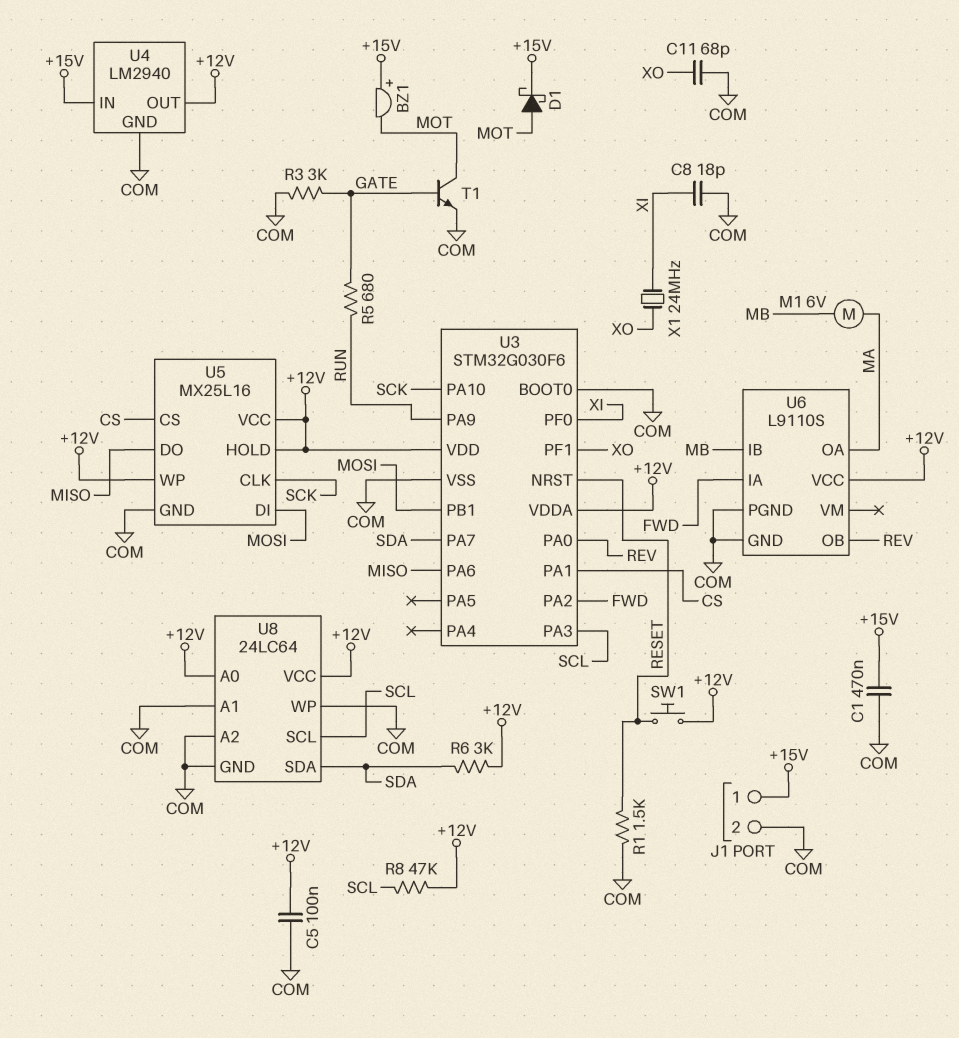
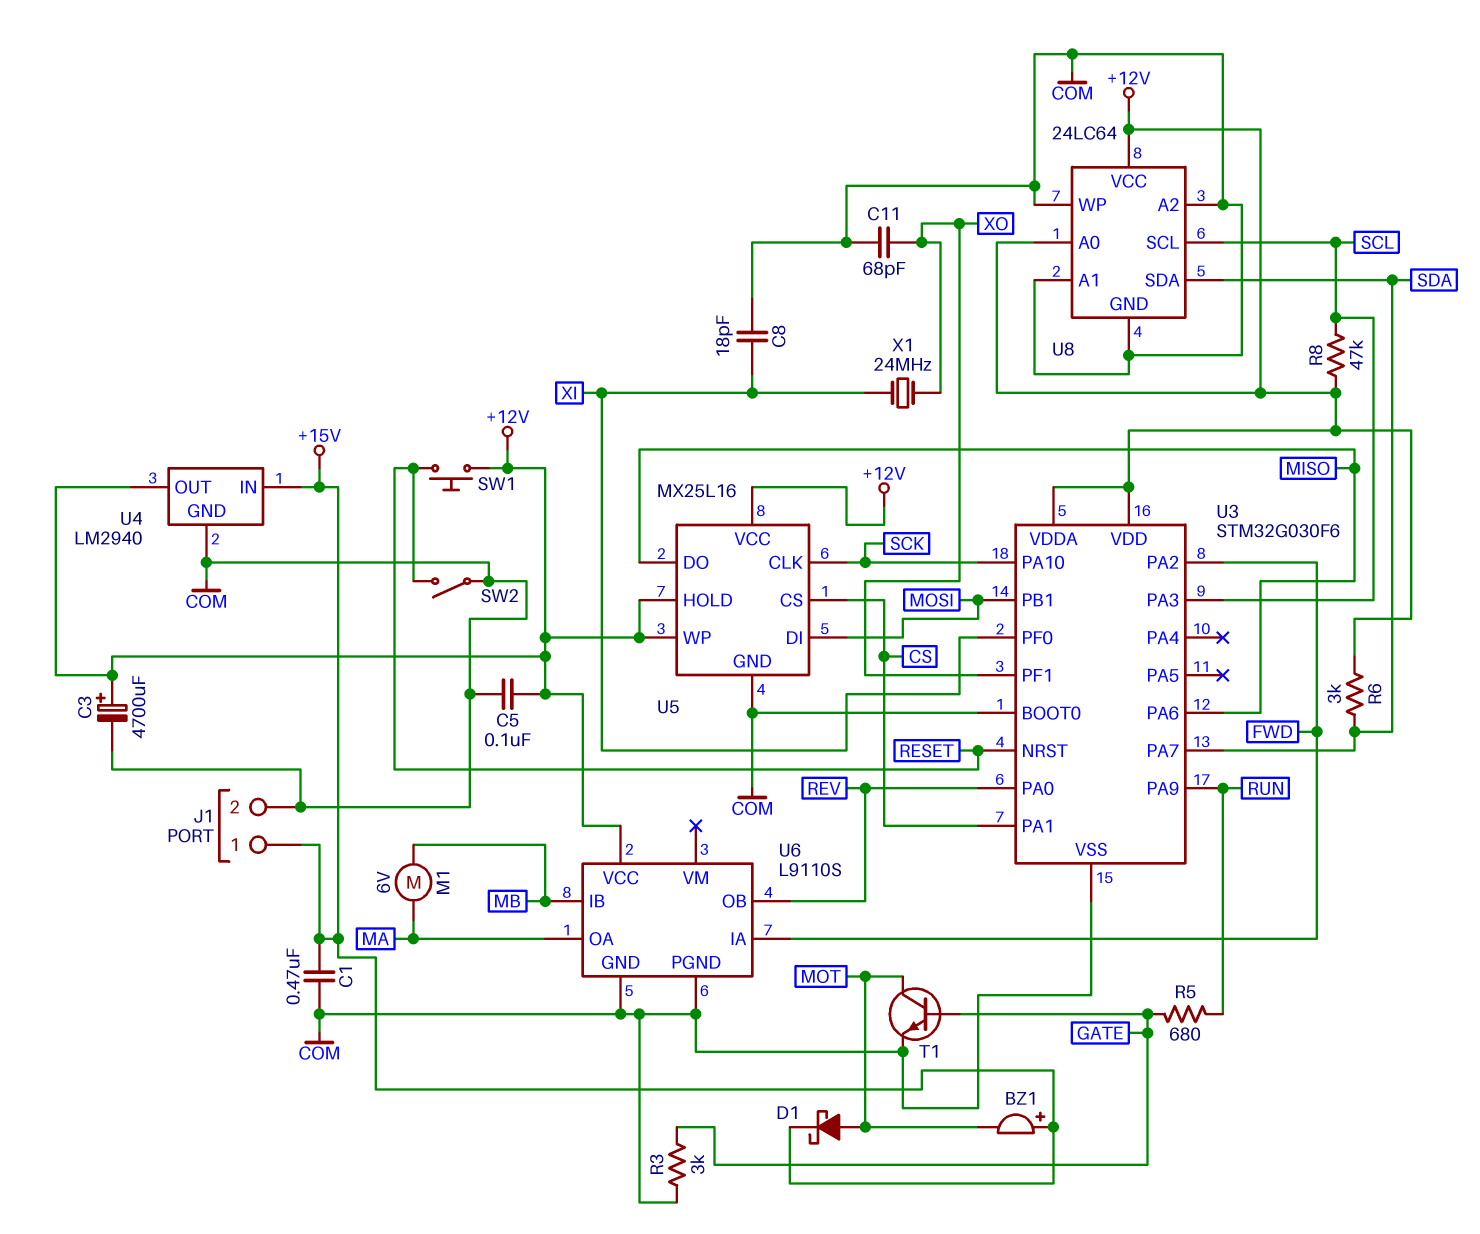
C3: none -> 4700uF (plus +12V, minus COM)
R1: 1.5k (COM, RESET) -> none
SW2: none -> switch (COM, RESET)

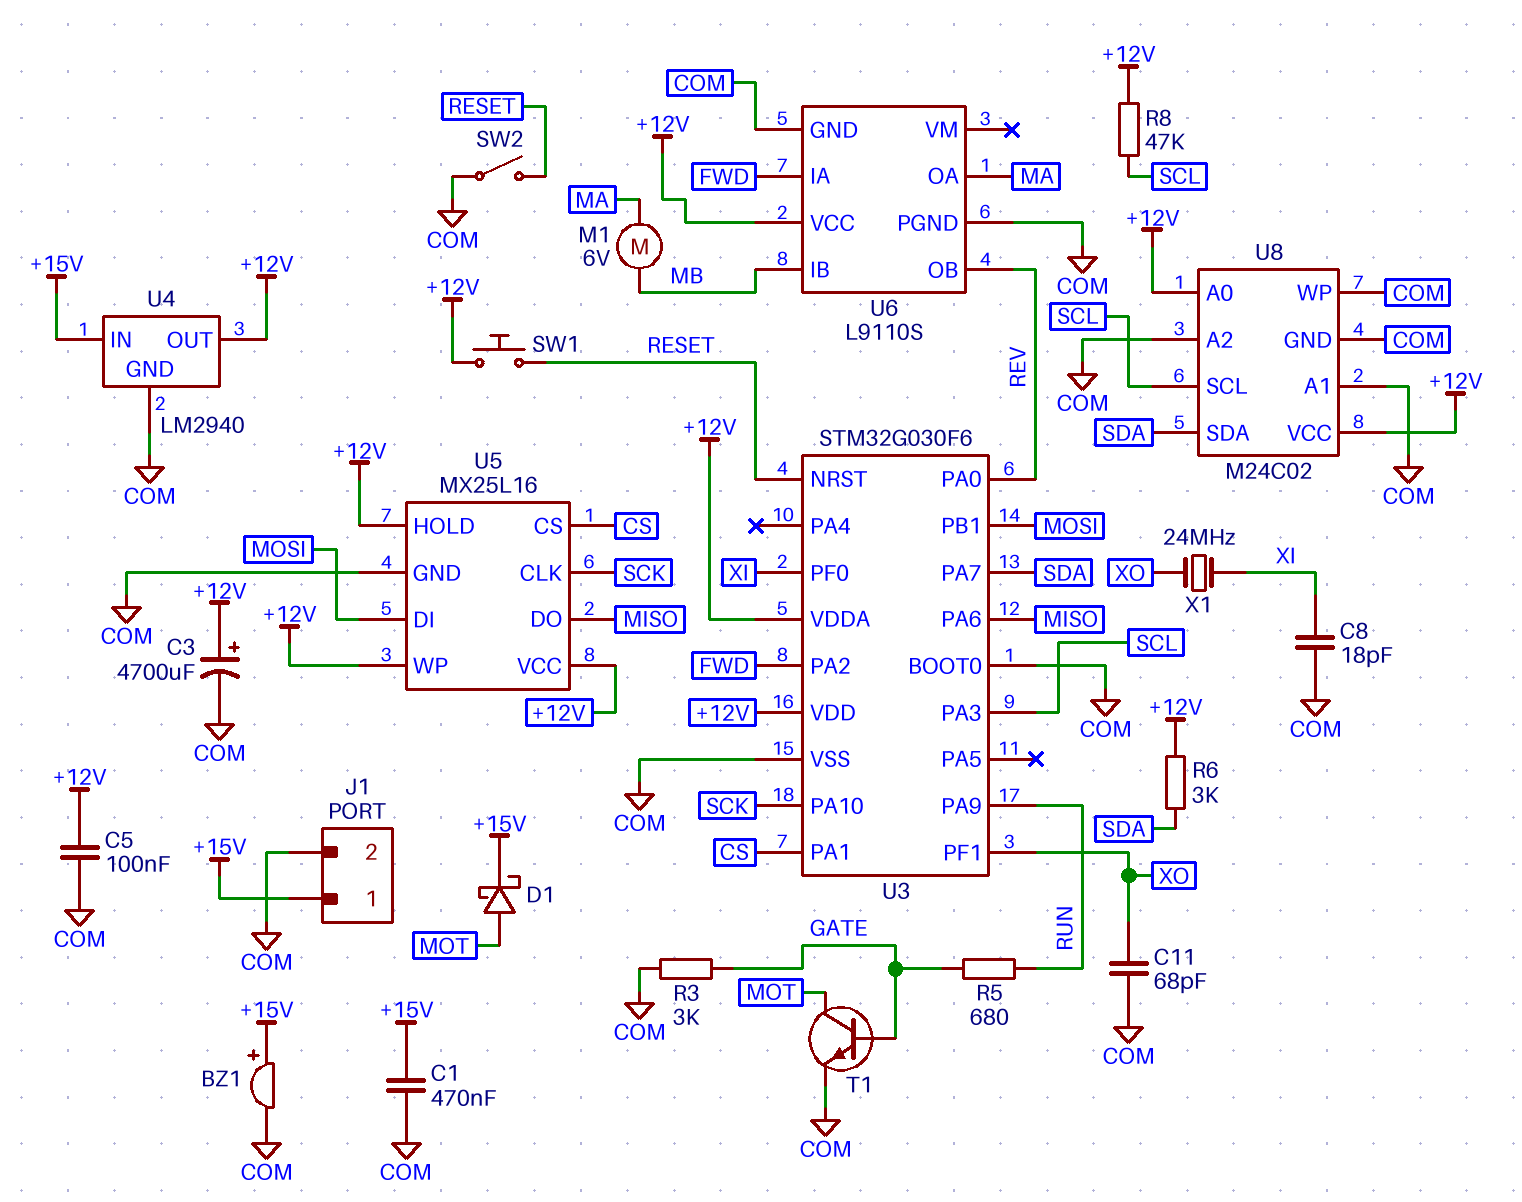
BZ1: buzzer (plus +15V, minus MOT) -> buzzer (plus +15V, minus COM)
U8: 24LC64 -> M24C02

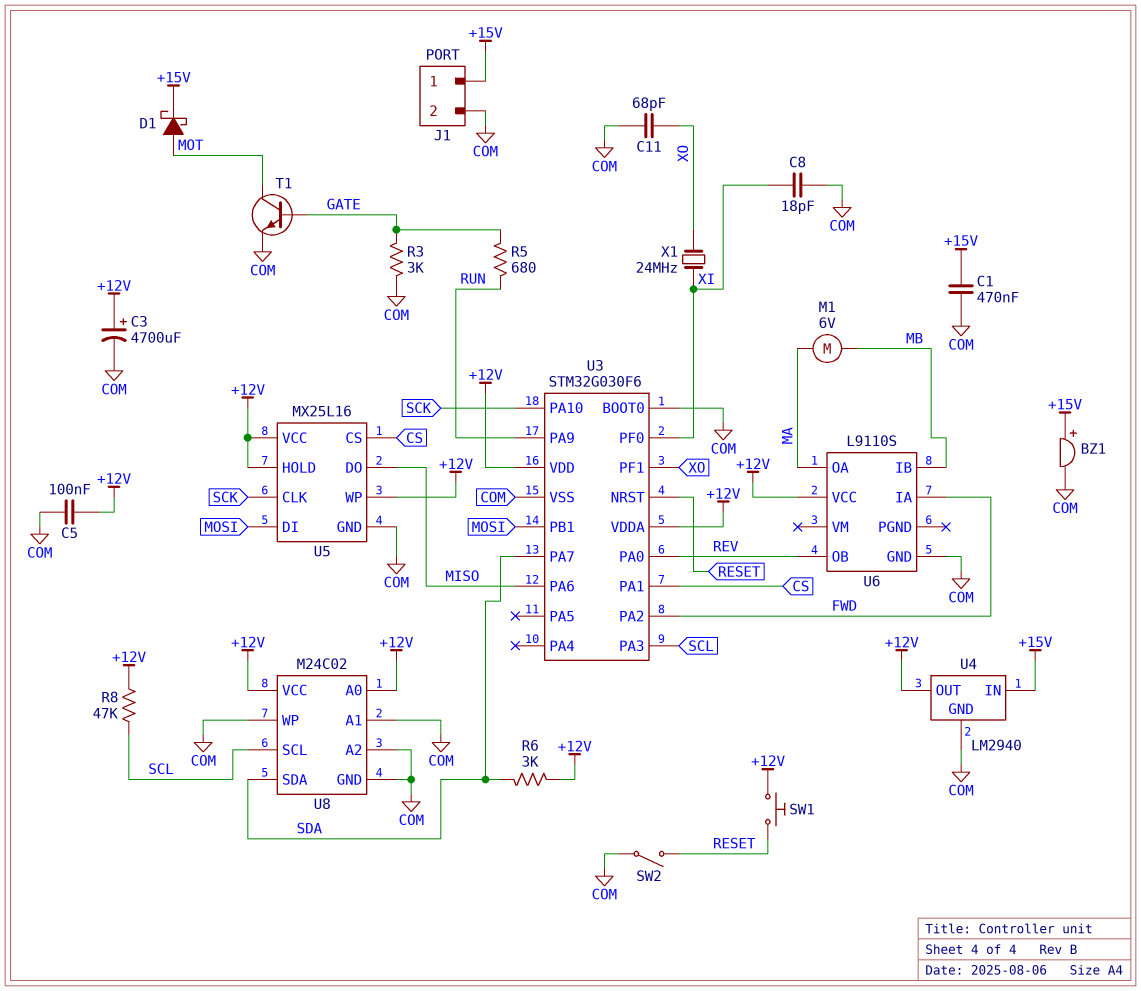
U6 pin PGND: COM -> none

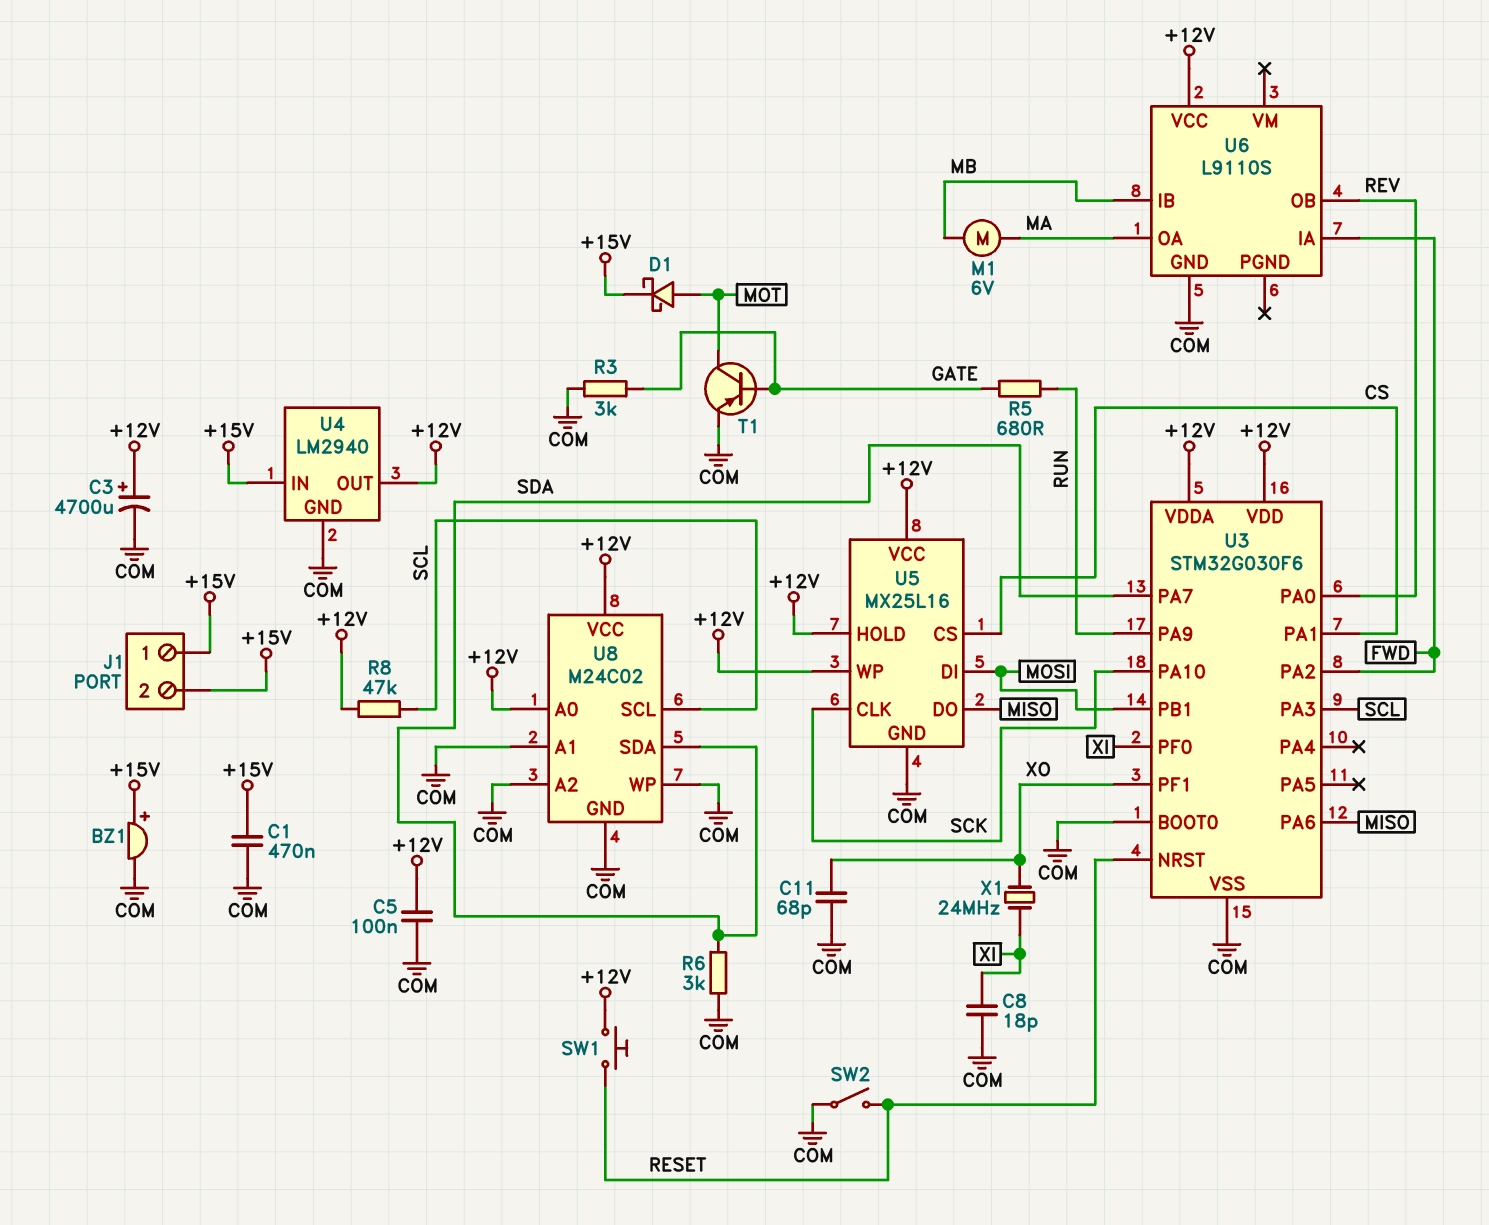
J1 pin 2: COM -> +15V
R6: 3k (+12V, SDA) -> 3k (COM, SDA)
T1: NPN (B GATE, C MOT, E COM) -> PNP (B GATE, C MOT, E COM)

